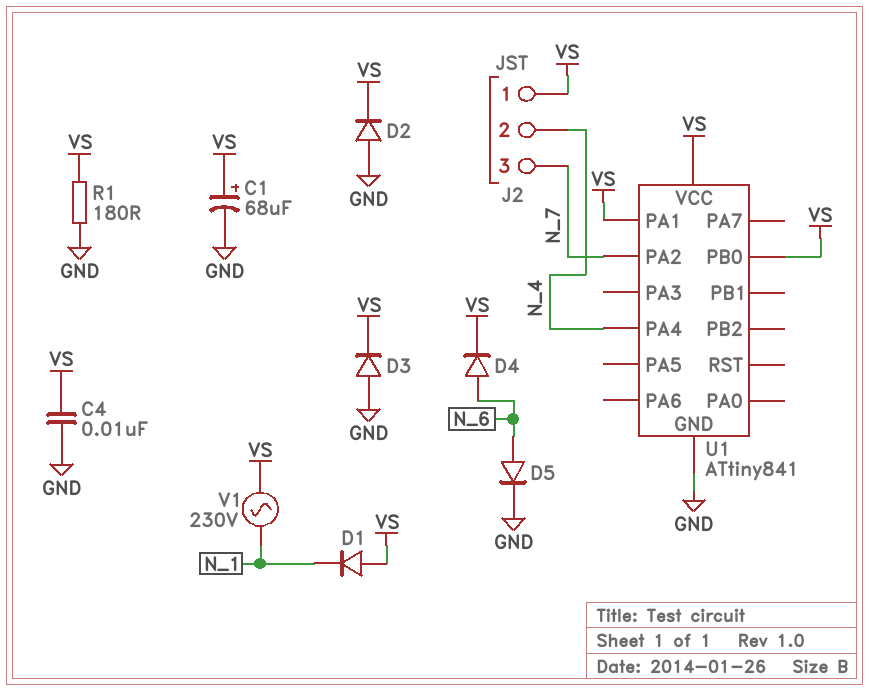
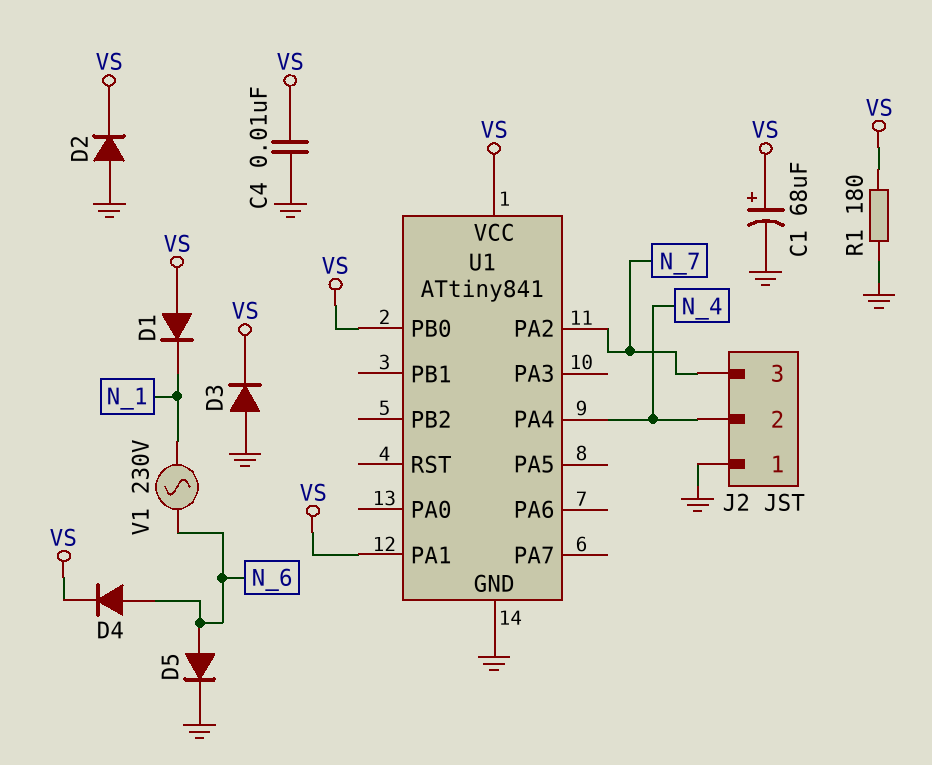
J2 pin 1: VS -> GND
V1: AC 230V (N_1, VS) -> AC 230V (N_1, N_6)

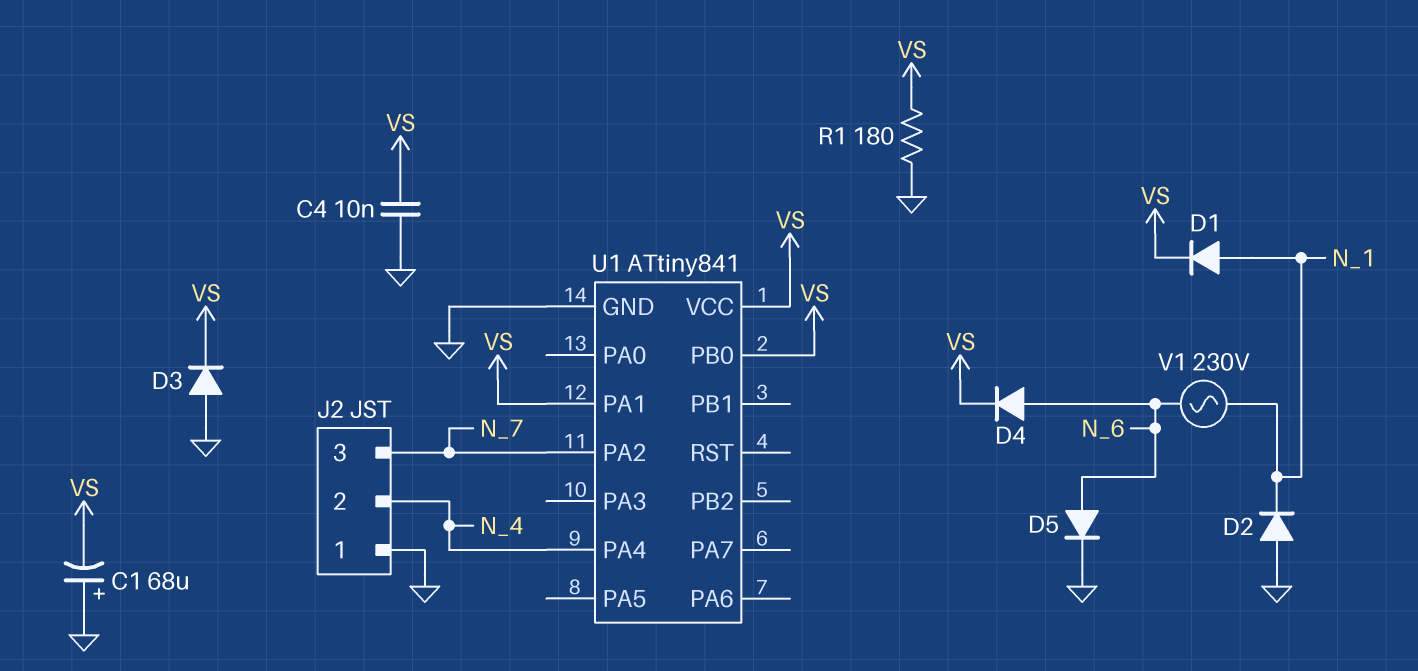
C1: 68uF (plus VS, minus GND) -> 68uF (plus GND, minus VS)
D1: diode (A VS, K N_1) -> diode (A N_1, K VS)
D2: diode (A GND, K VS) -> diode (A GND, K N_1)

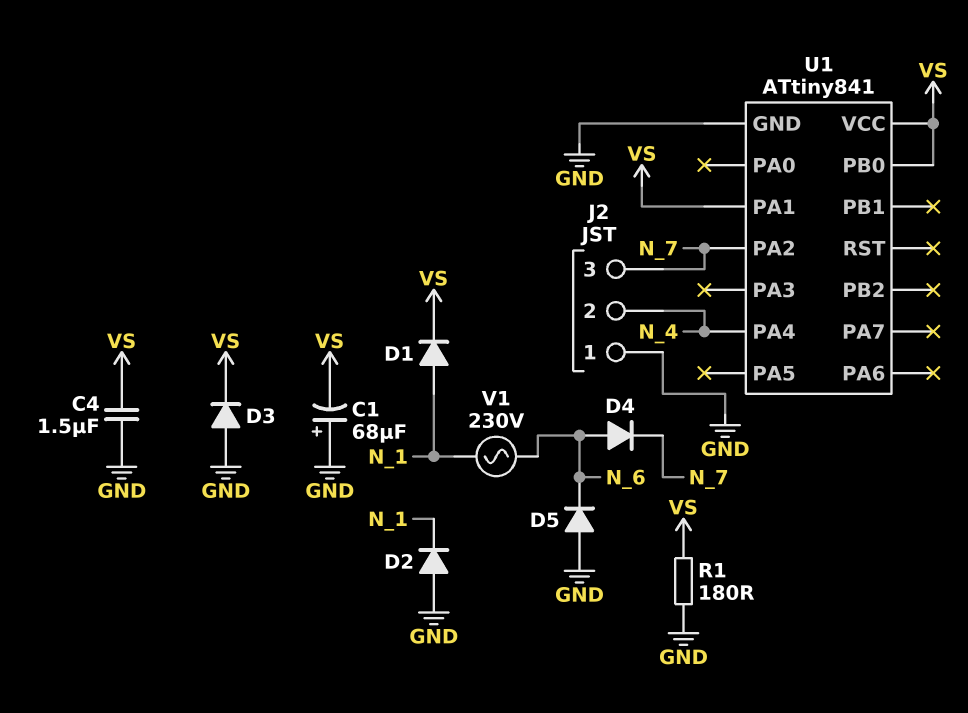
C4: 10nF (GND, VS) -> 1.5uF (GND, VS)
D4: diode (A N_6, K VS) -> diode (A N_6, K N_7)
D5: diode (A N_6, K GND) -> diode (A GND, K N_6)

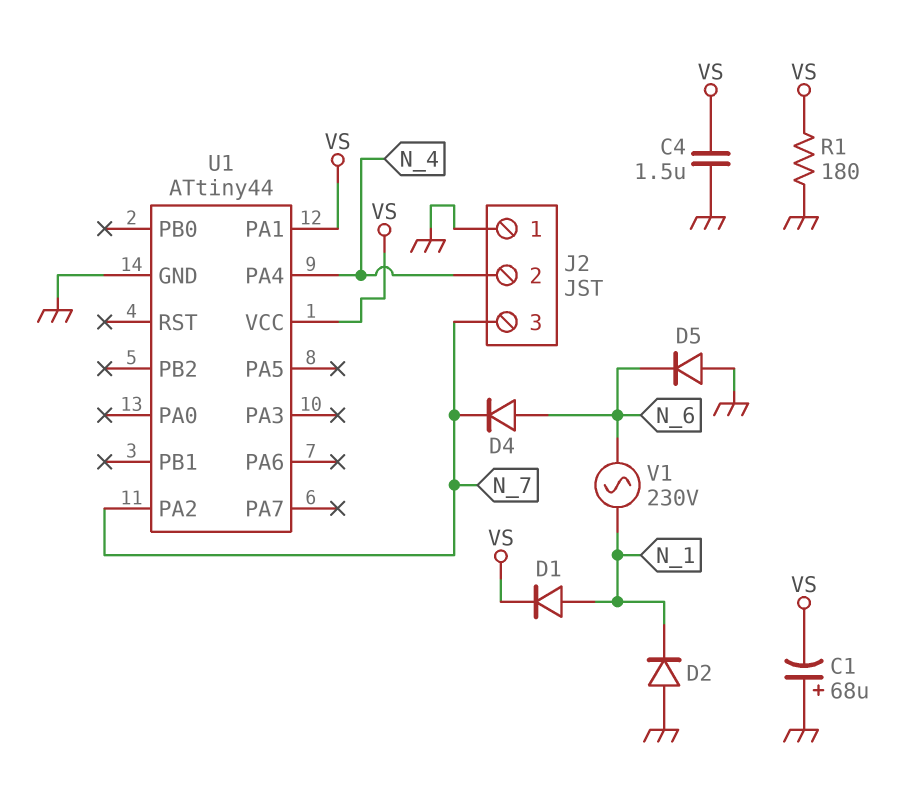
D3: diode (A GND, K VS) -> none
U1: ATtiny841 -> ATtiny44
U1 pin PB0: VS -> none

